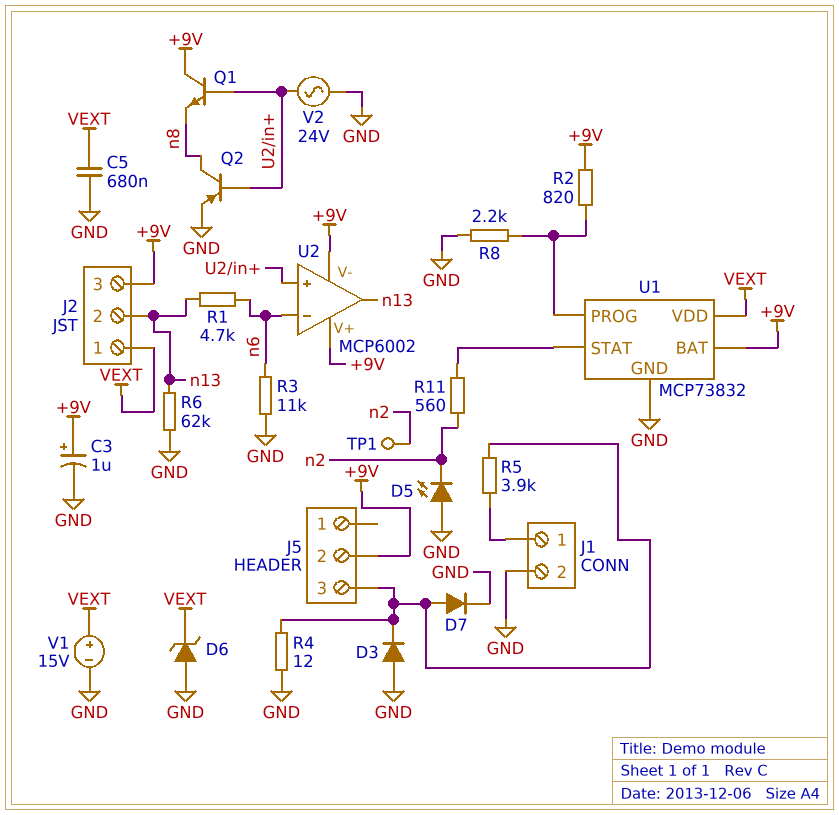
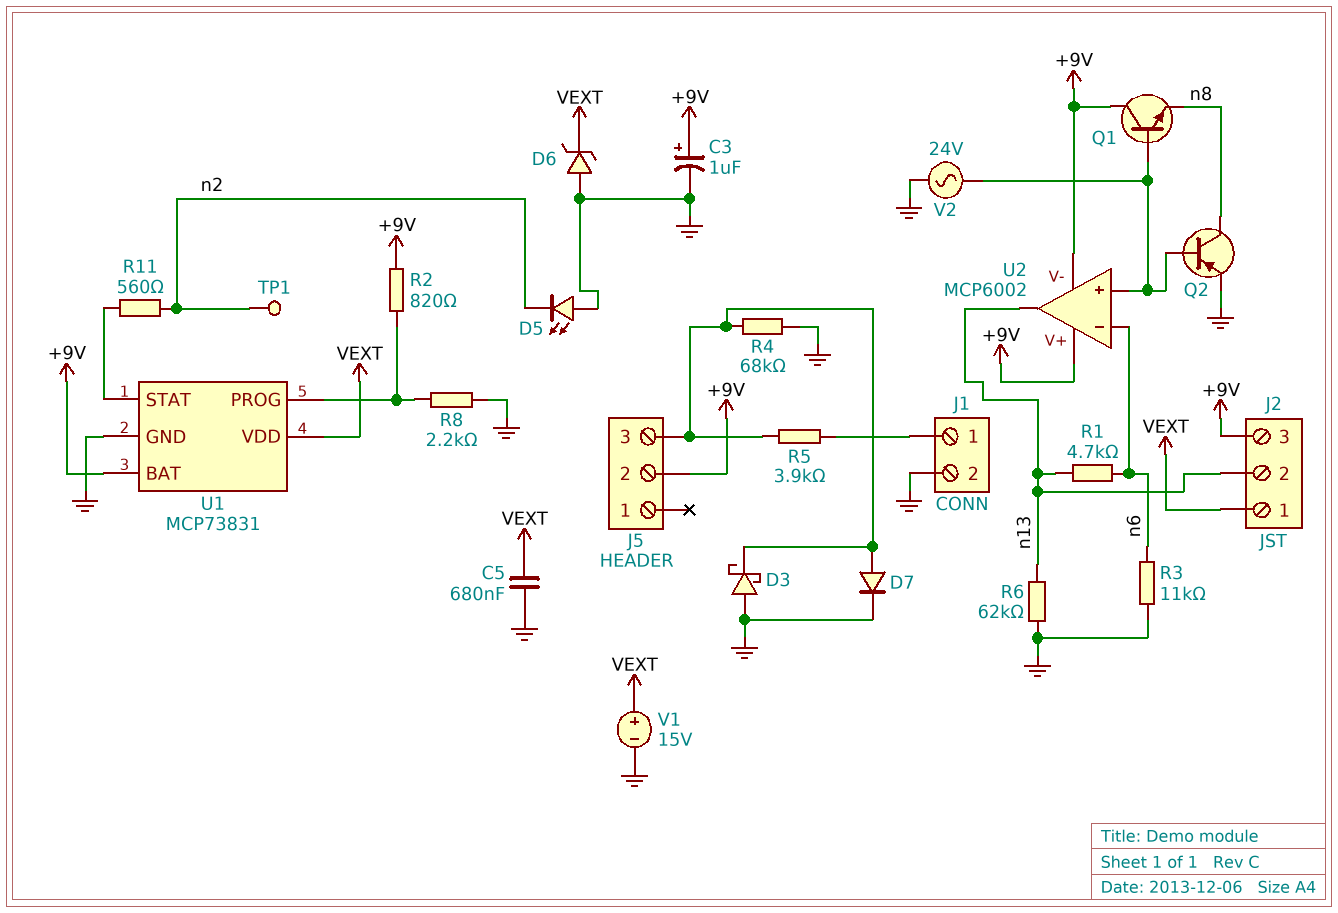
D3: diode (A GND, K J5/3) -> schottky (A GND, K J5/3)
R4: 12 (GND, J5/3) -> 68k (GND, J5/3)
U1: MCP73832 -> MCP73831

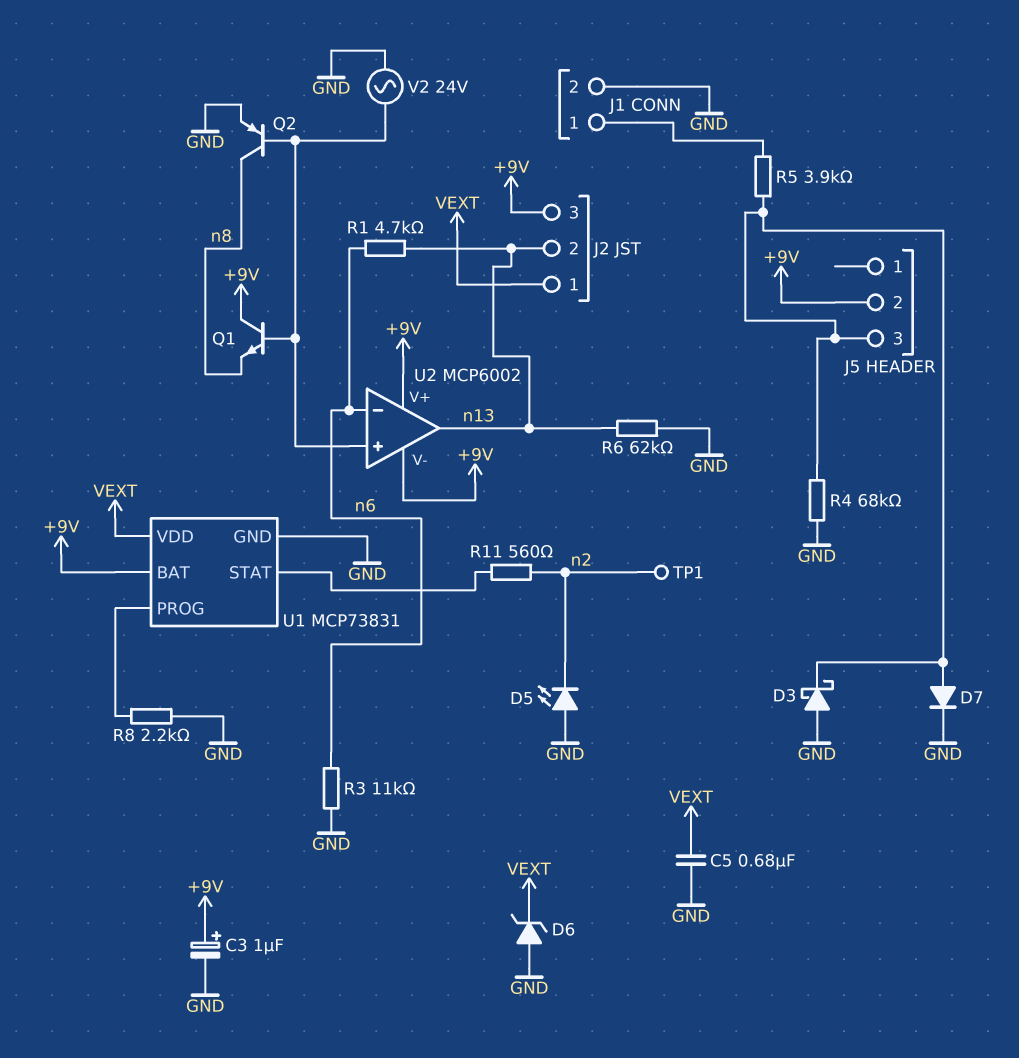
R2: 820 (+9V, U1/PROG) -> none
V1: 15V (plus VEXT, minus GND) -> none

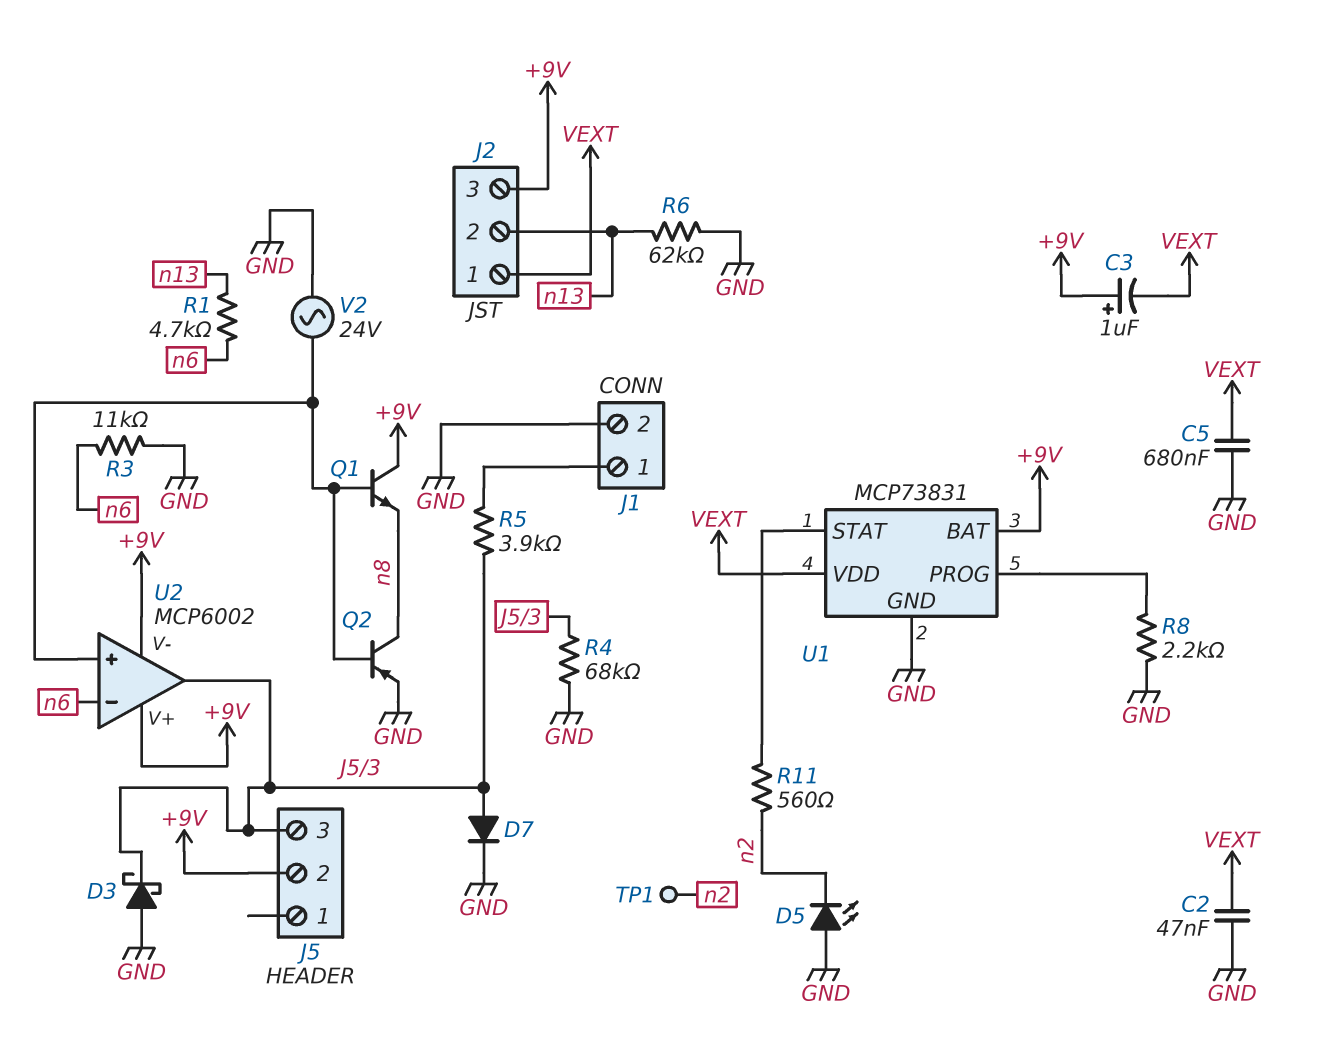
C2: none -> 47nF (GND, VEXT)
C3: 1uF (plus +9V, minus GND) -> 1uF (plus +9V, minus VEXT)
D6: zener (A GND, K VEXT) -> none
U2 pin out: n13 -> J5/3

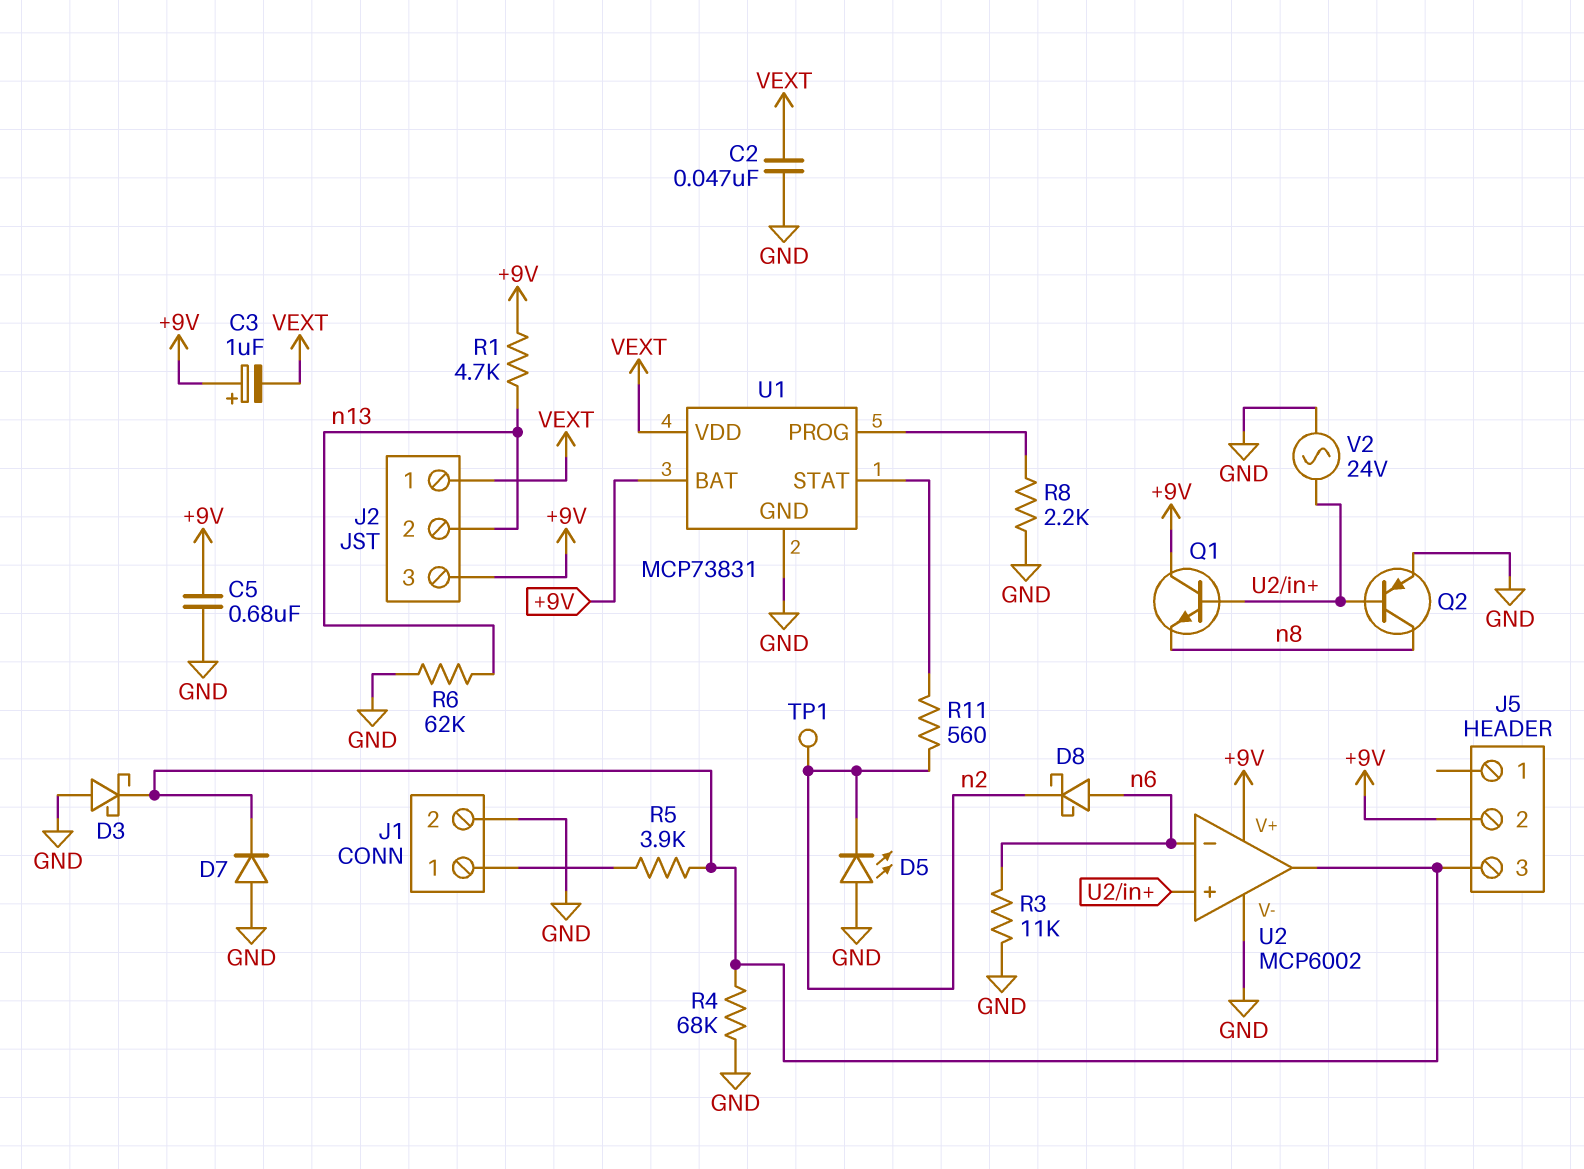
C5: 680nF (GND, VEXT) -> 680nF (+9V, GND)
D7: diode (A J5/3, K GND) -> diode (A GND, K J5/3)
D8: none -> schottky (A n6, K n2)
R1: 4.7k (n6, n13) -> 4.7k (+9V, n13)
U2 pin V-: +9V -> GND

